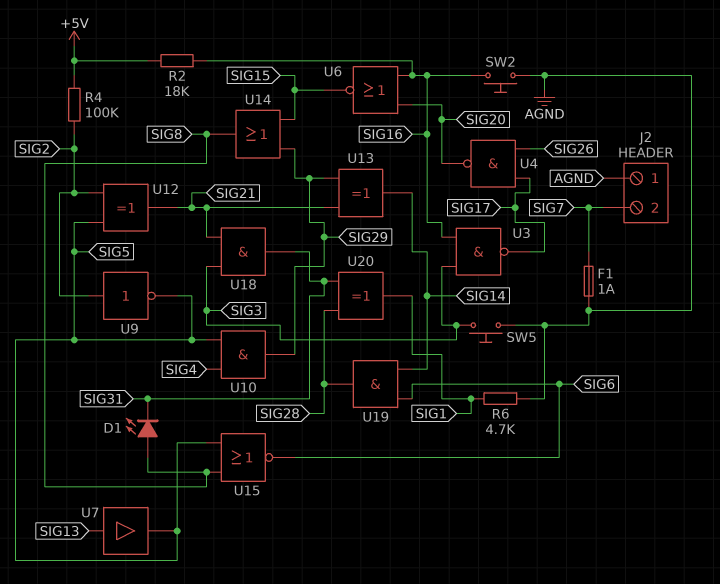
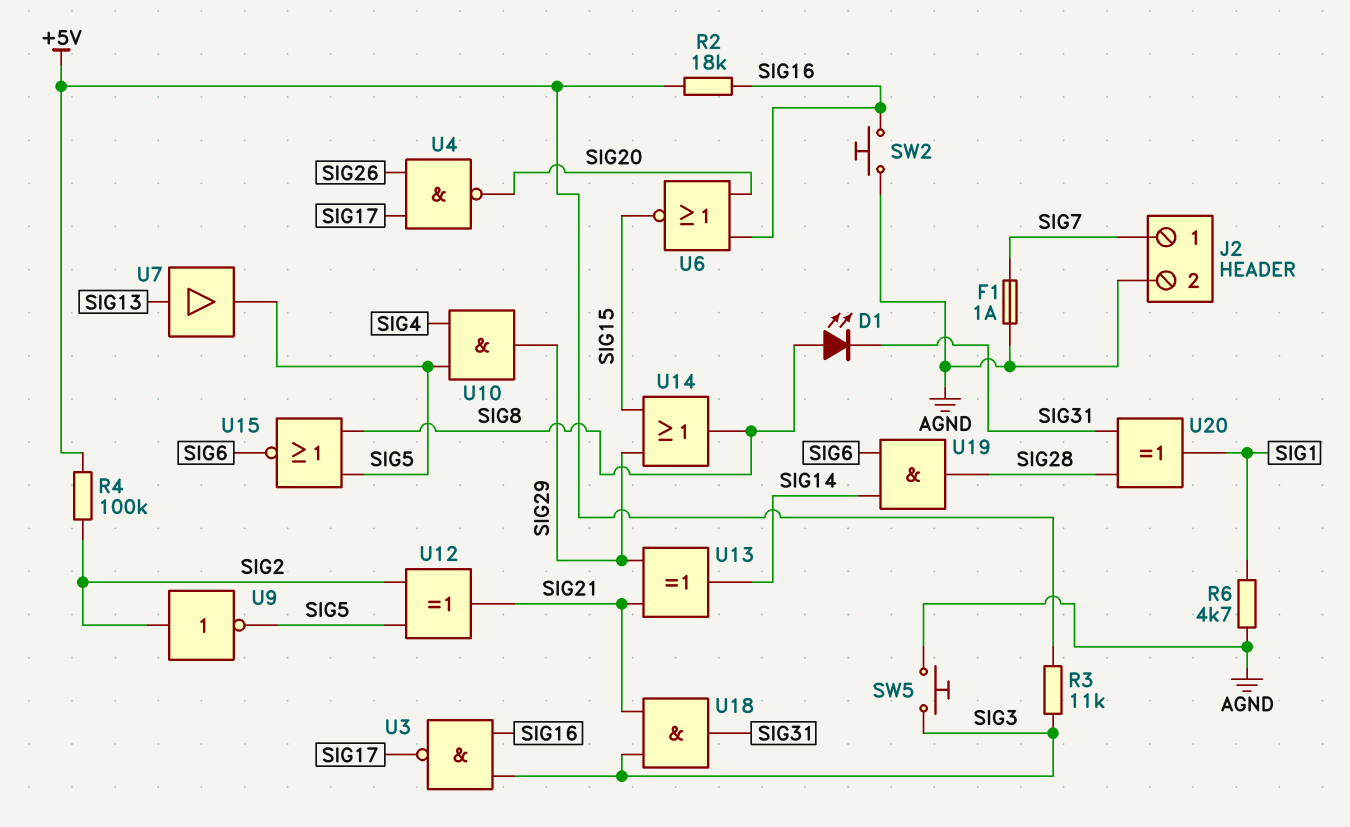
J2 pin 1: AGND -> SIG7
J2 pin 2: SIG7 -> AGND
R3: none -> 11k (+5V, SIG3)

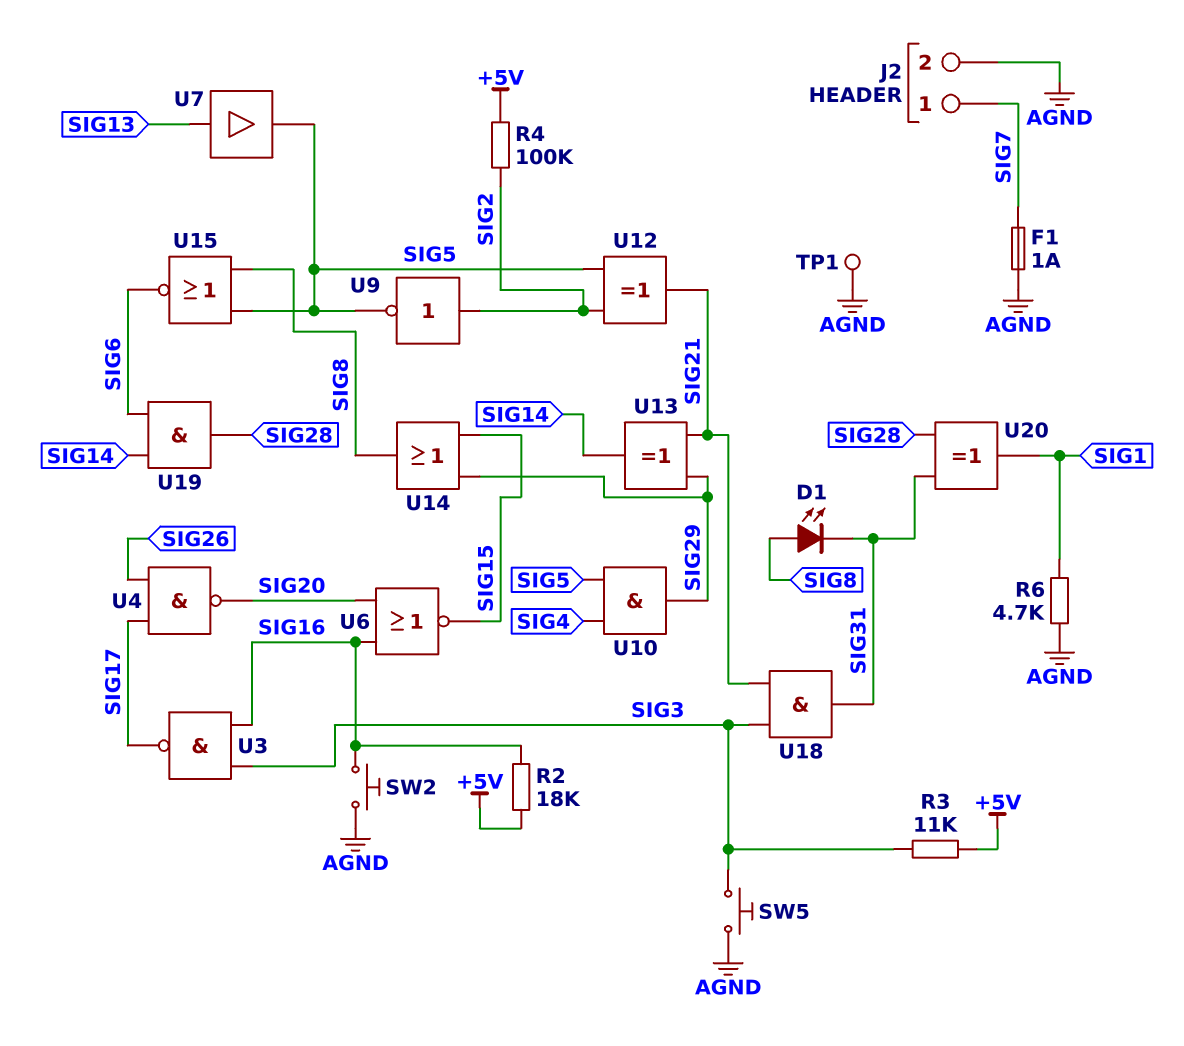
TP1: none -> test point (AGND)

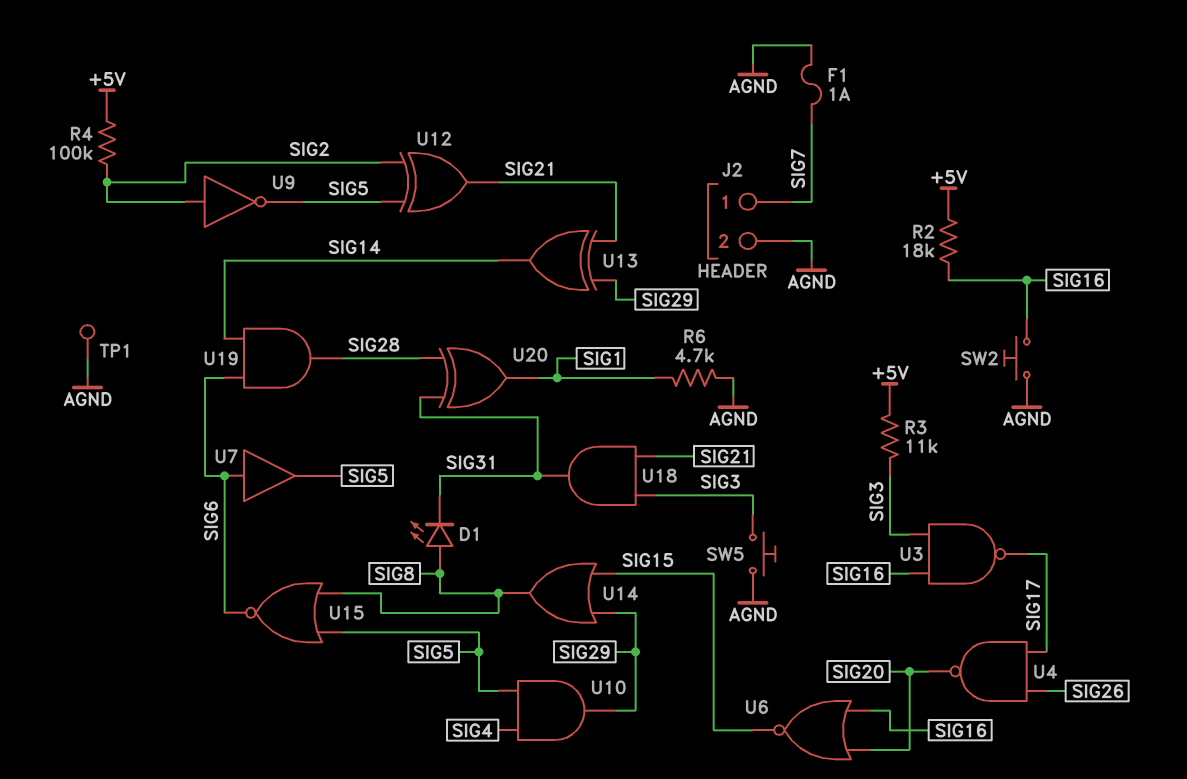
U7: buffer (in SIG13, out SIG5) -> buffer (in SIG6, out SIG5)

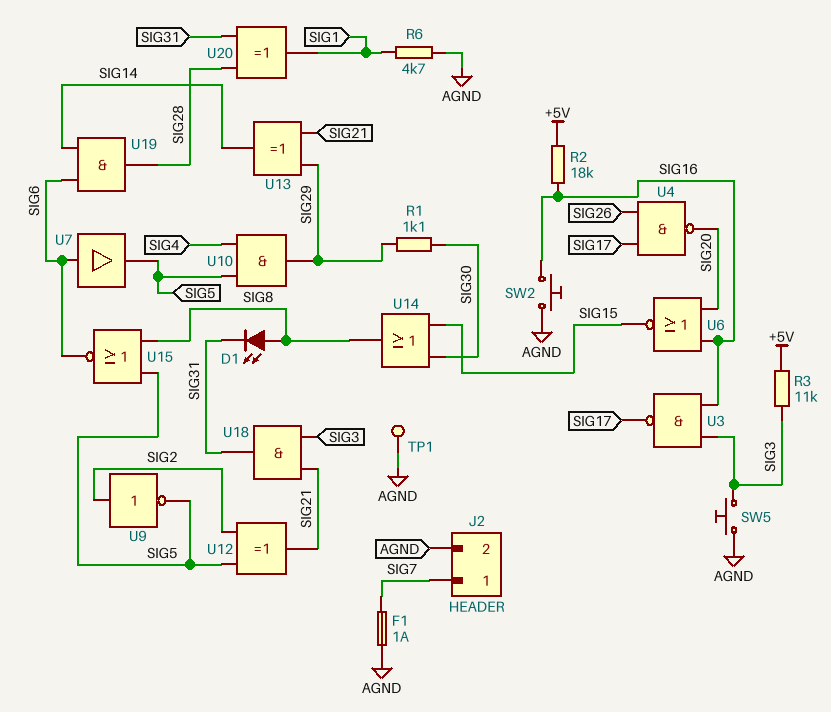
R1: none -> 1.1k (SIG29, SIG30)
R4: 100k (+5V, SIG2) -> none
U14: OR (in SIG15, in SIG29, out SIG8) -> OR (in SIG15, in SIG30, out SIG8)

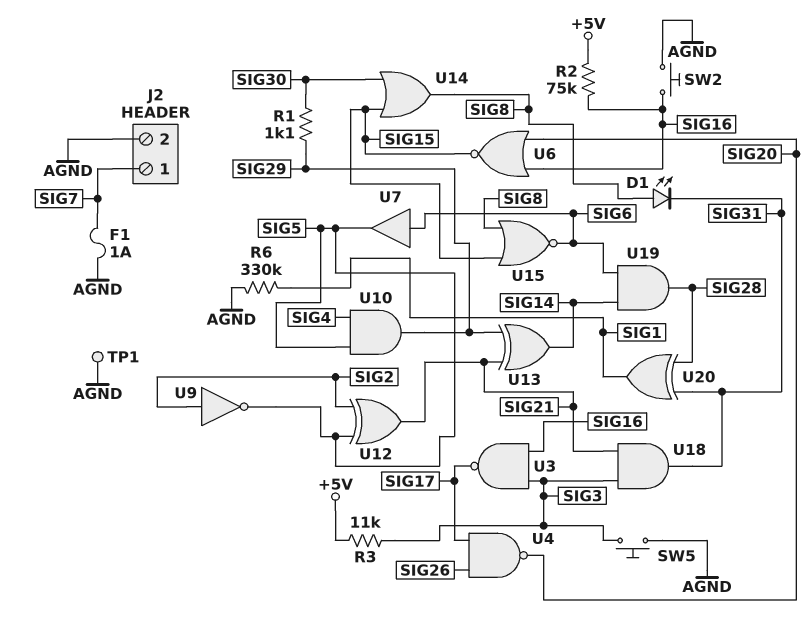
R2: 18k (+5V, SIG16) -> 75k (+5V, SIG16)
R6: 4.7k (AGND, SIG1) -> 330k (AGND, SIG1)
U15: NOR (in SIG5, in SIG8, out SIG6) -> NOR (in SIG8, in SIG15, out SIG6)

